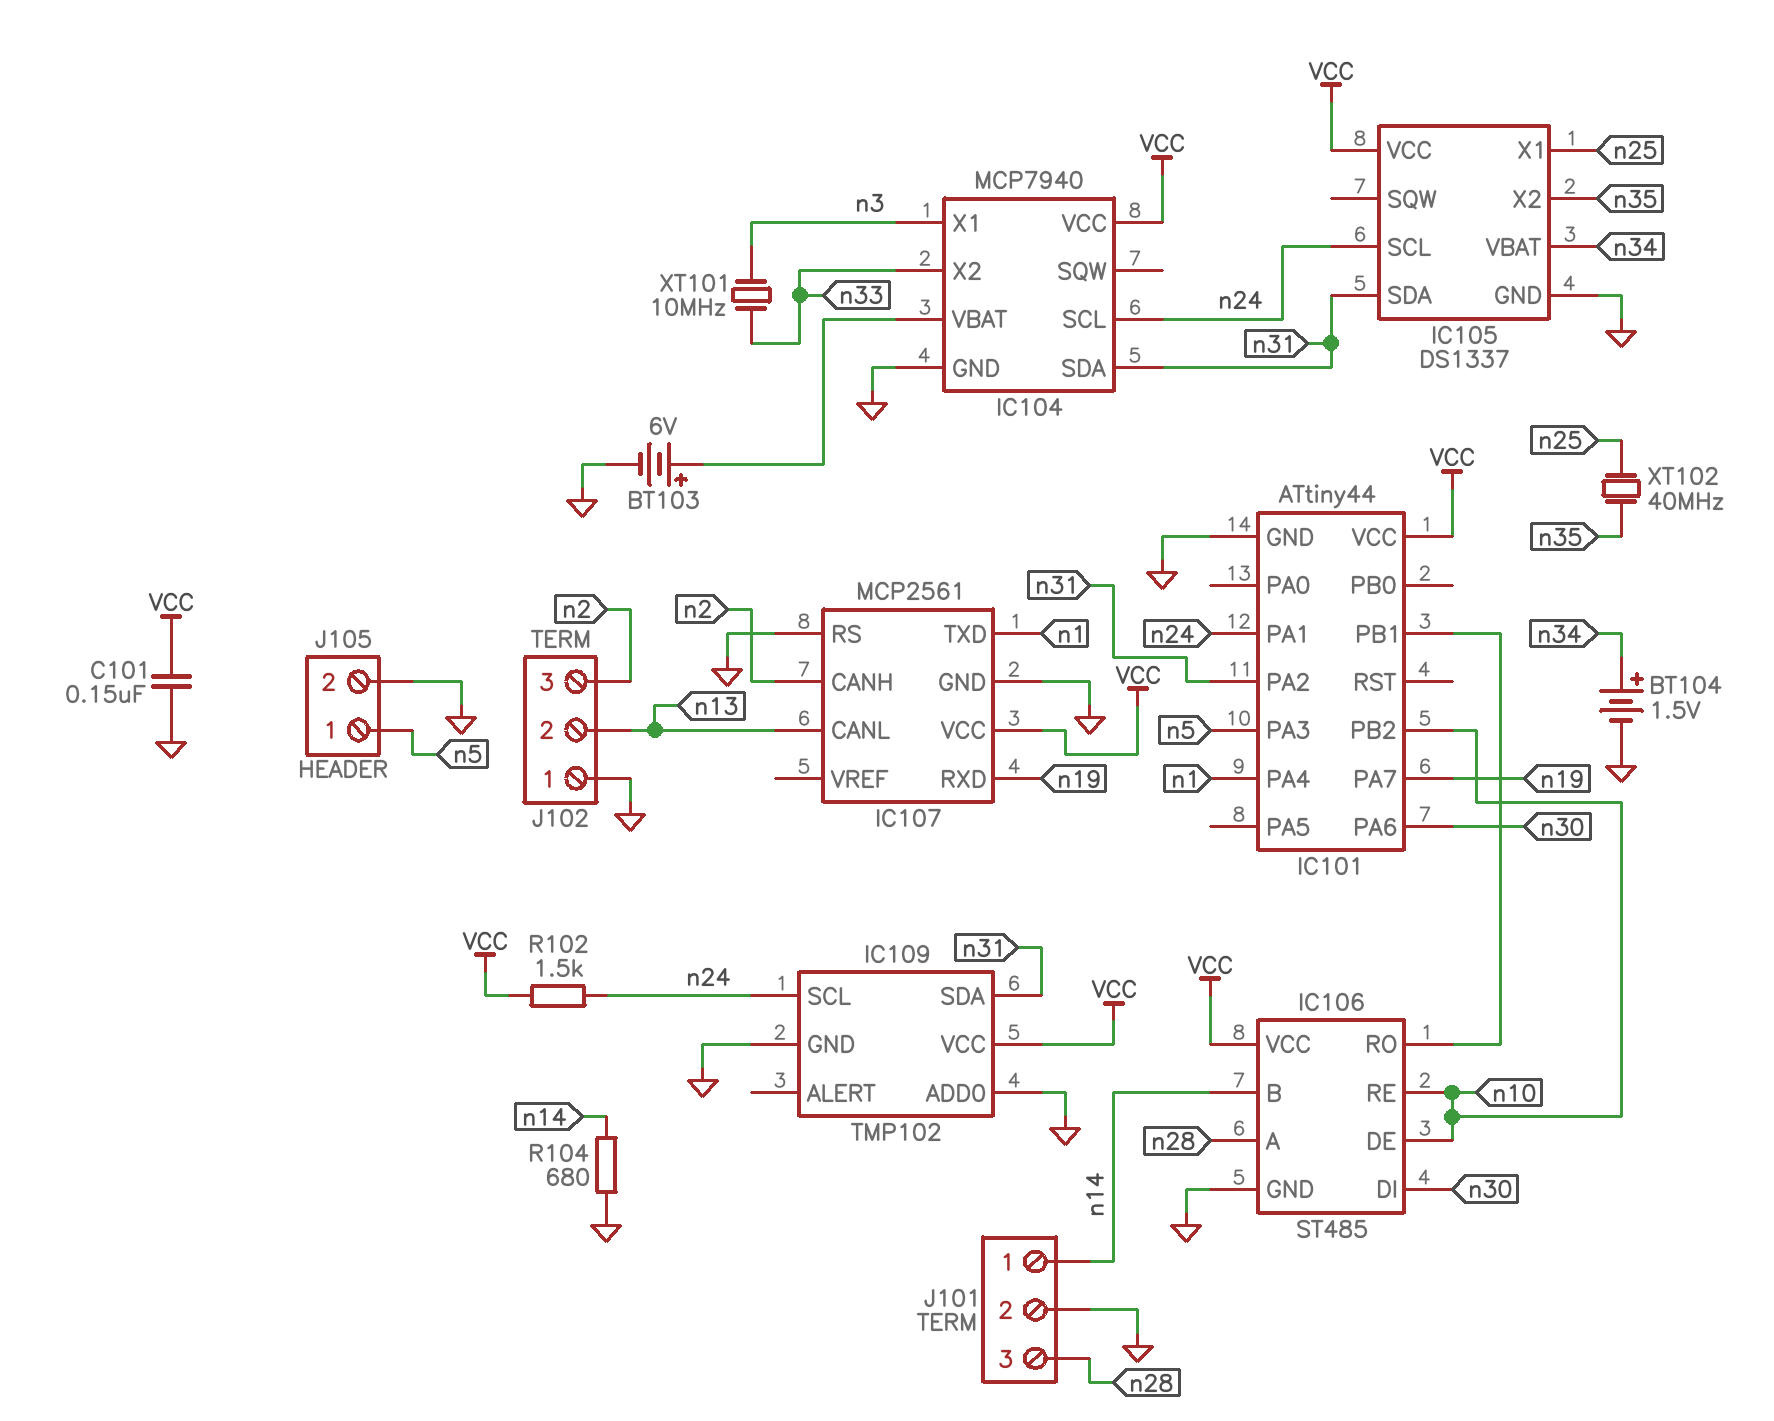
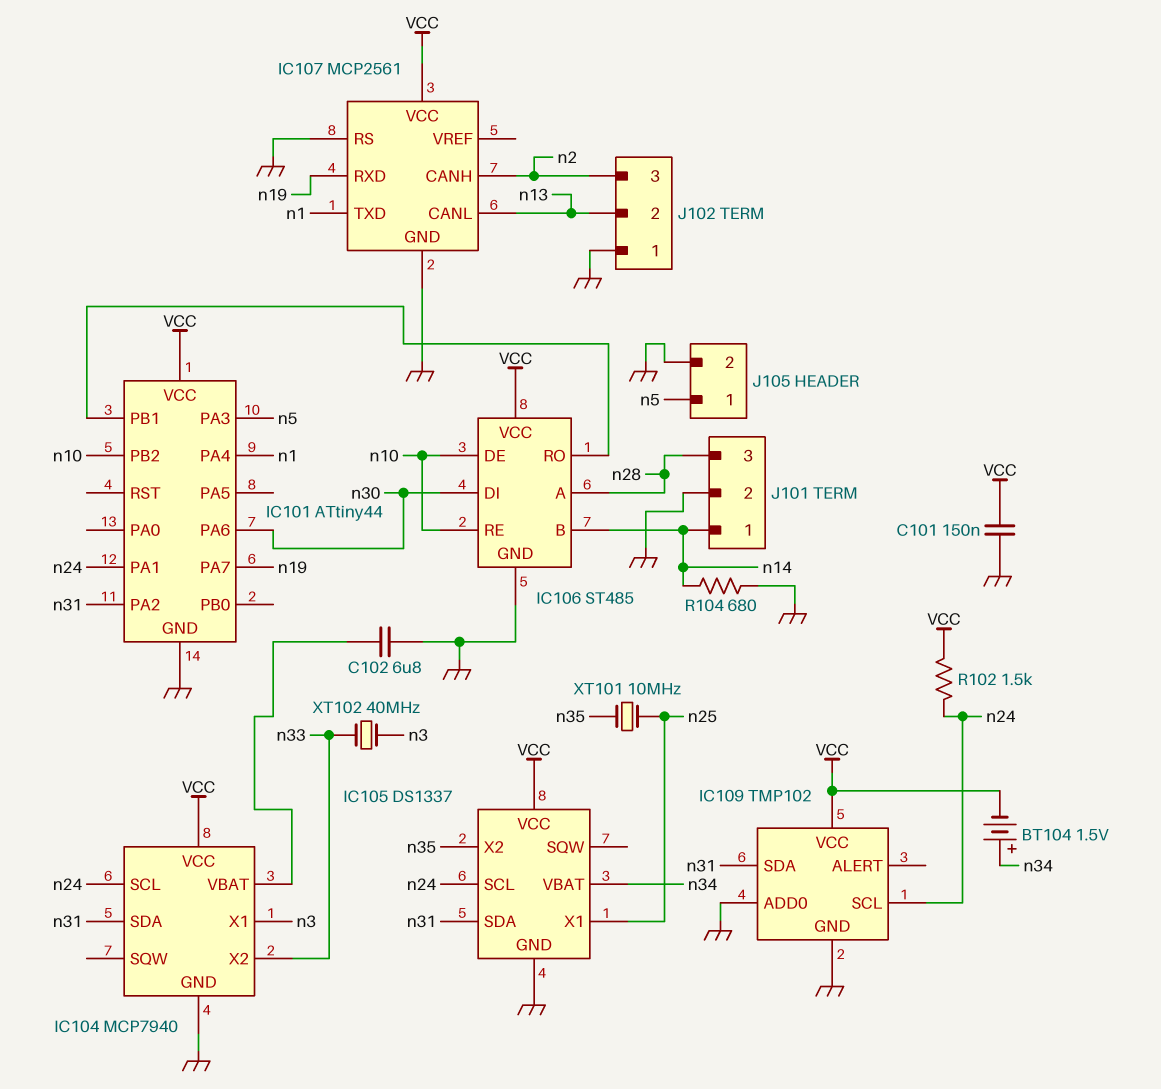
BT103: 6V (plus IC104/VBAT, minus GND) -> none
BT104: 1.5V (plus n34, minus GND) -> 1.5V (plus n34, minus VCC)
C102: none -> 6.8uF (GND, IC104/VBAT)
XT101: 10MHz (n3, n33) -> 10MHz (n25, n35)
XT102: 40MHz (n25, n35) -> 40MHz (n3, n33)

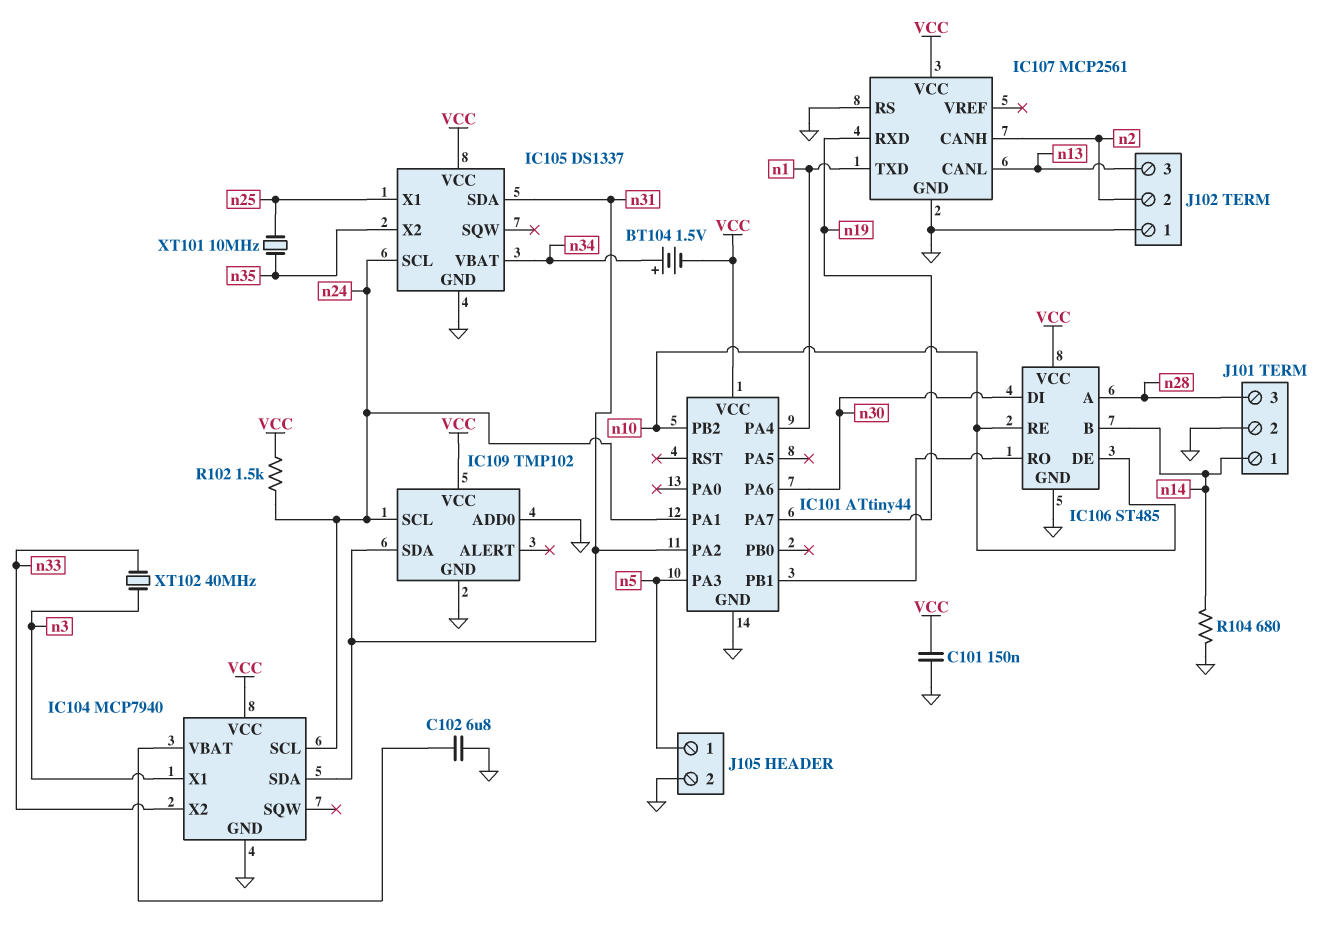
J102 pin 2: n13 -> n2
J102 pin 3: n2 -> n13

